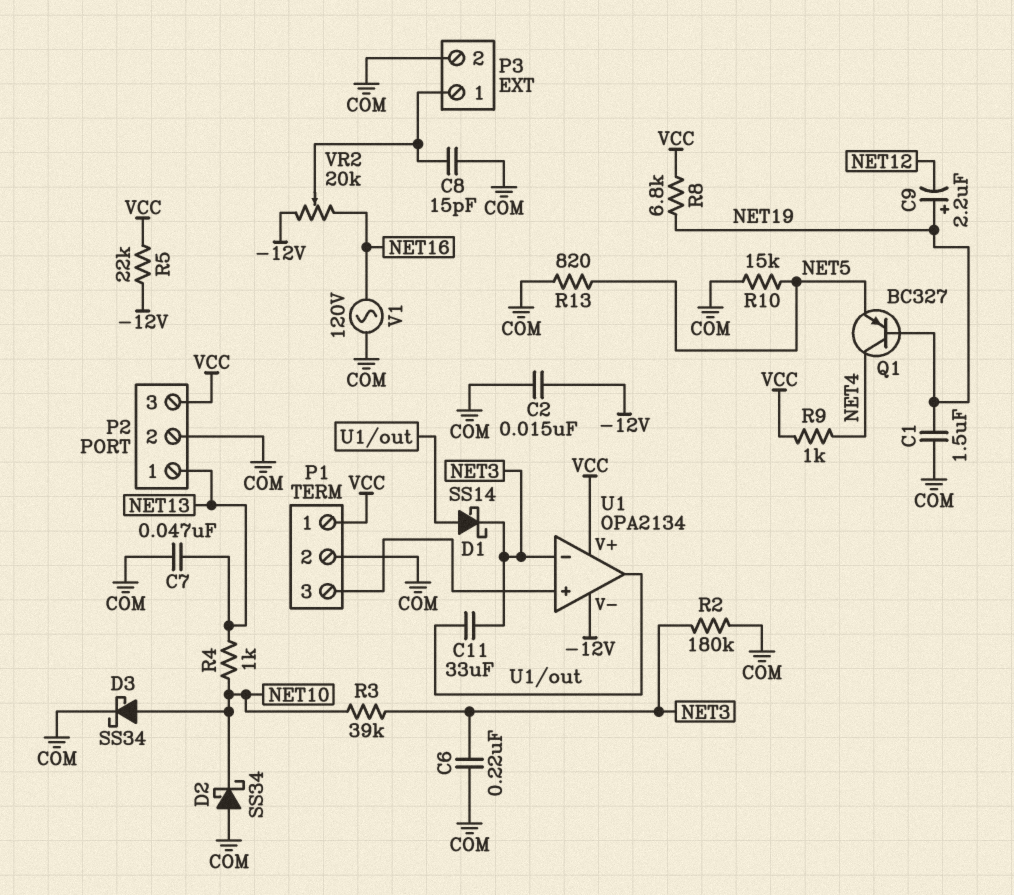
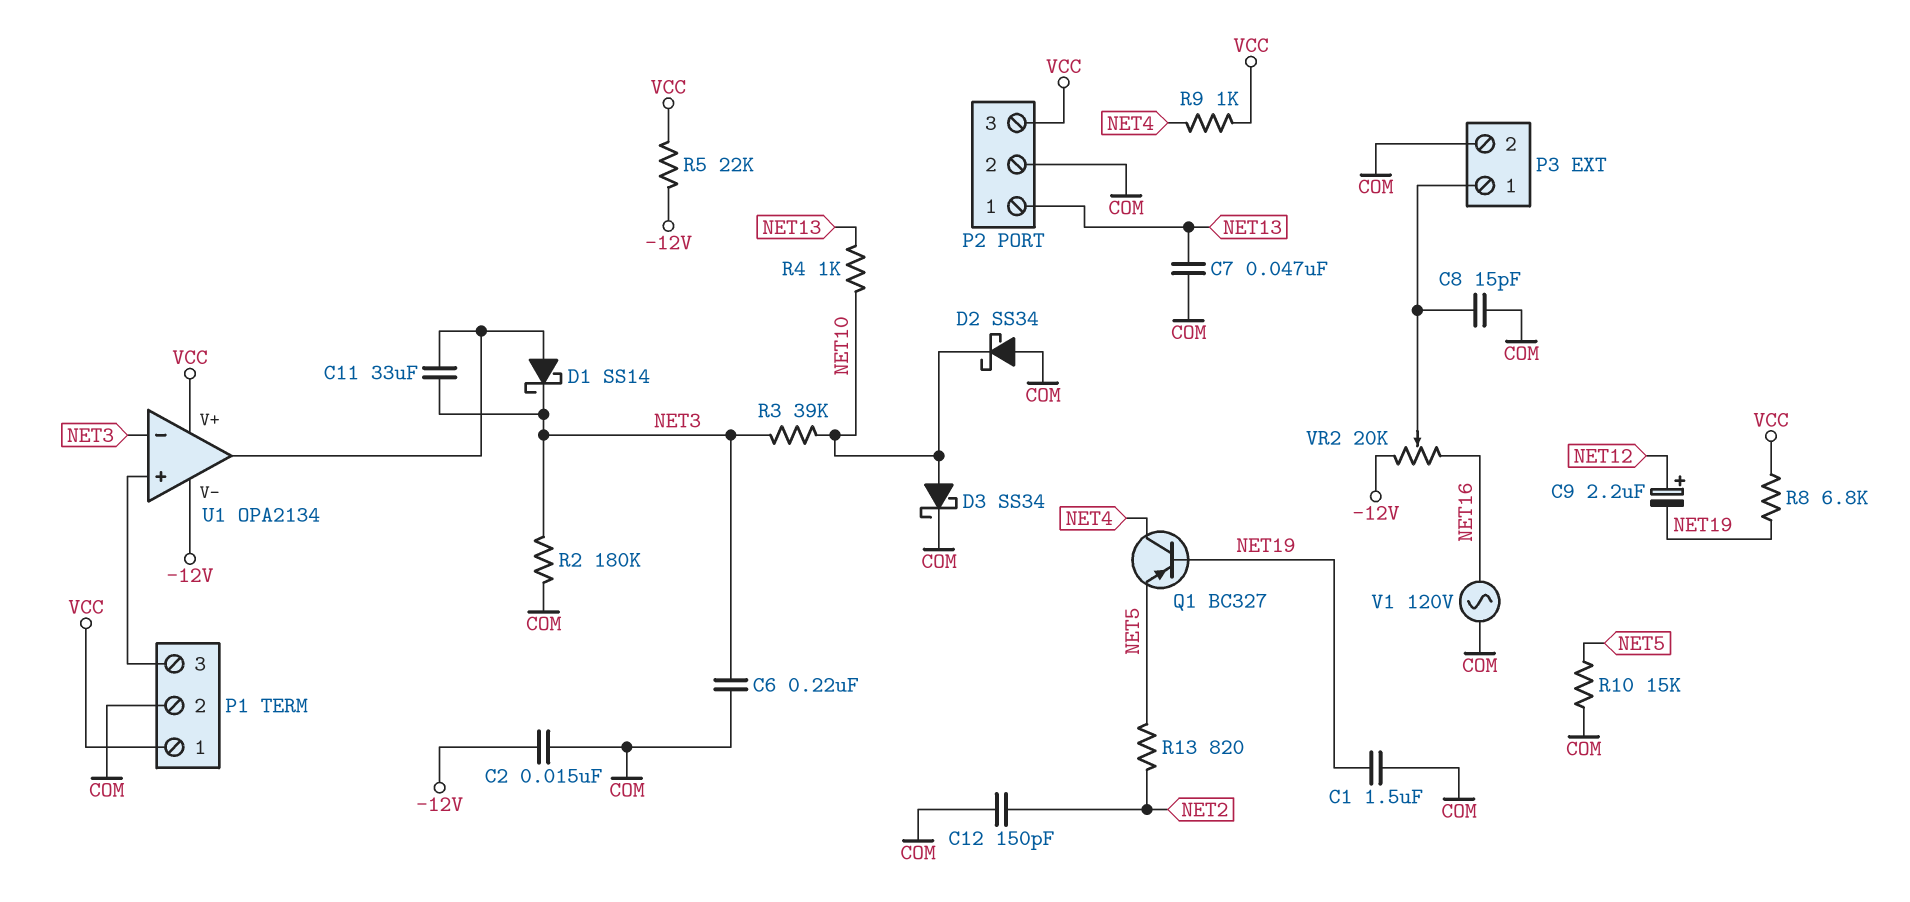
C9: 2.2uF (plus NET19, minus NET12) -> 2.2uF (plus NET12, minus NET19)
C12: none -> 150pF (COM, NET2)
R13: 820 (COM, NET5) -> 820 (NET2, NET5)

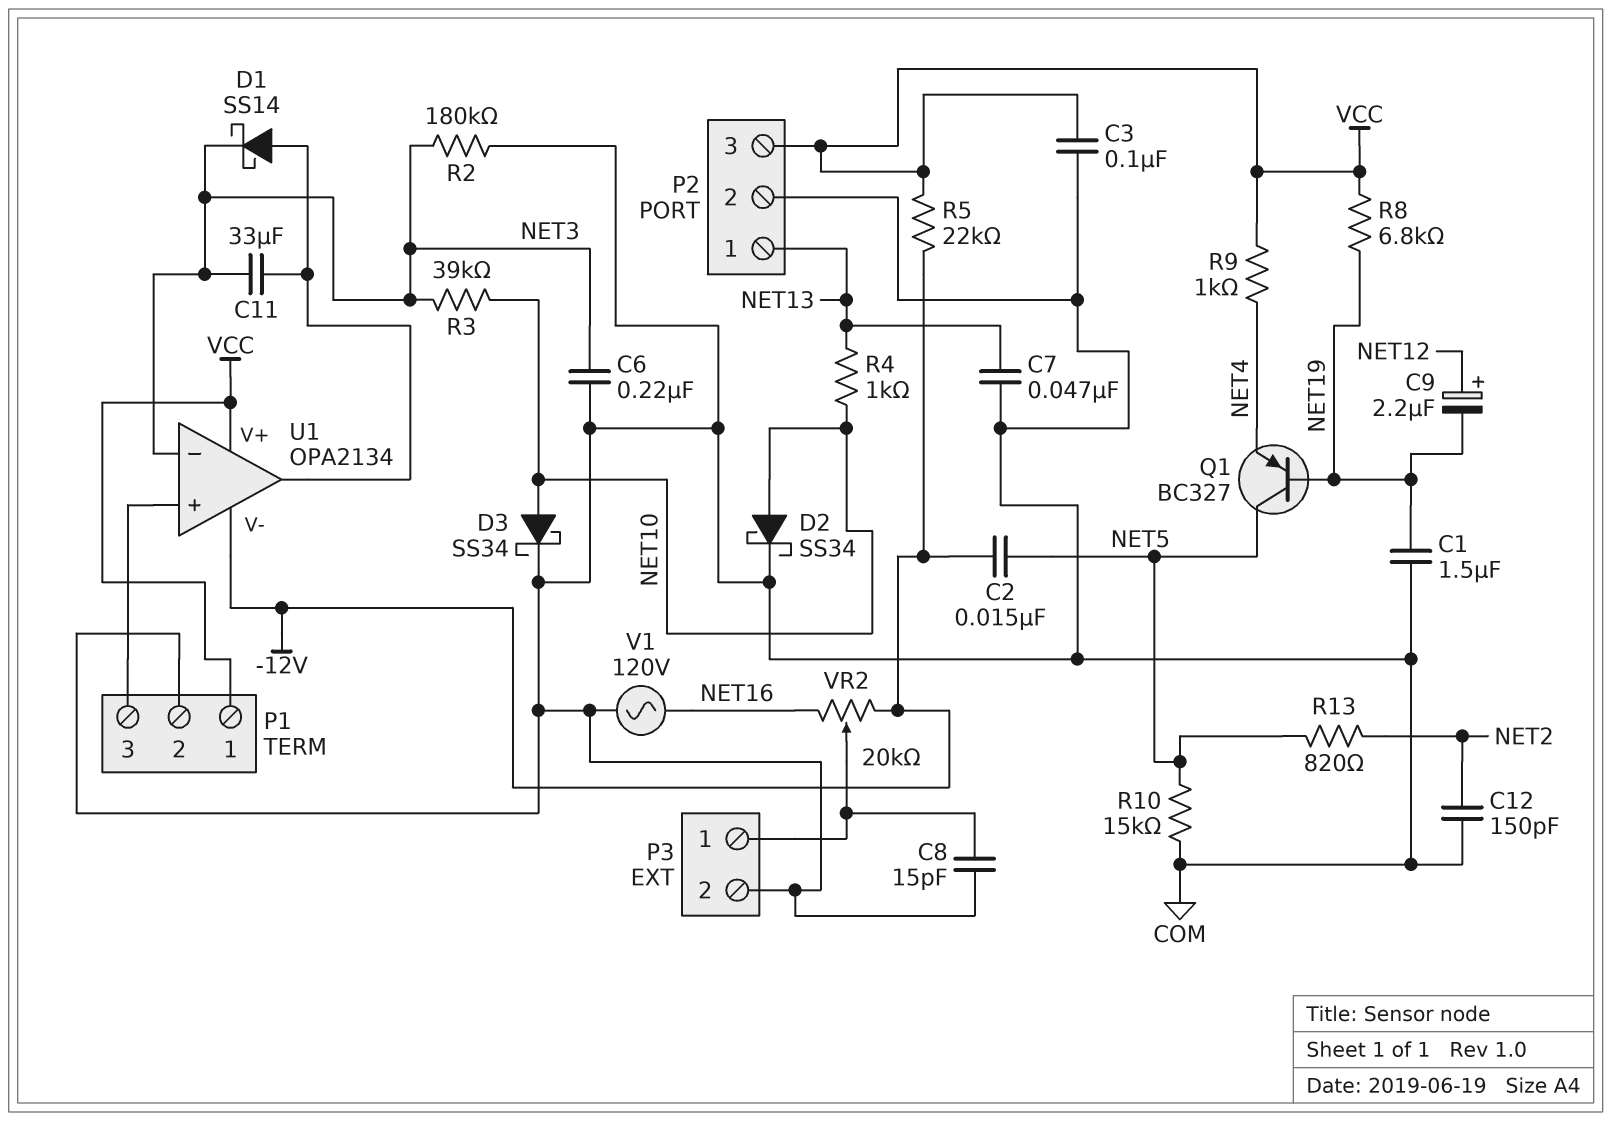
C2: 15nF (-12V, COM) -> 15nF (-12V, NET5)
C3: none -> 100nF (COM, VCC)
D2: schottky SS34 (A COM, K NET10) -> schottky SS34 (A NET10, K COM)
Q1: PNP BC327 (B NET19, C NET4, E NET5) -> PNP BC327 (B NET19, C NET5, E NET4)

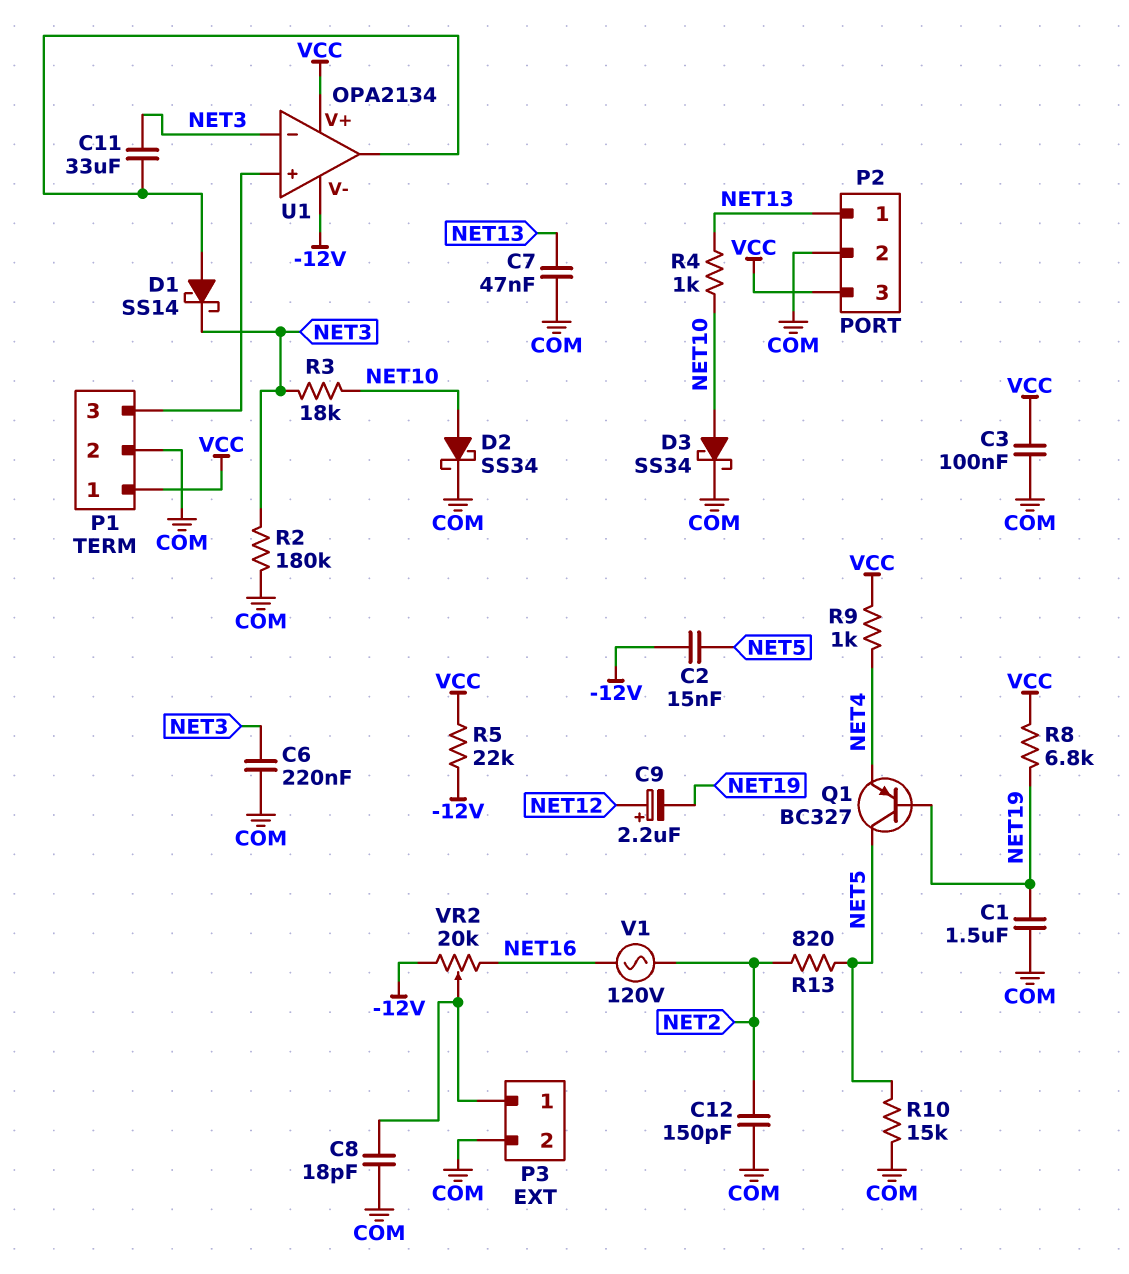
C8: 15pF (COM, P3/1) -> 18pF (COM, P3/1)
R3: 39k (NET3, NET10) -> 18k (NET3, NET10)
V1: AC 120V (COM, NET16) -> AC 120V (NET2, NET16)

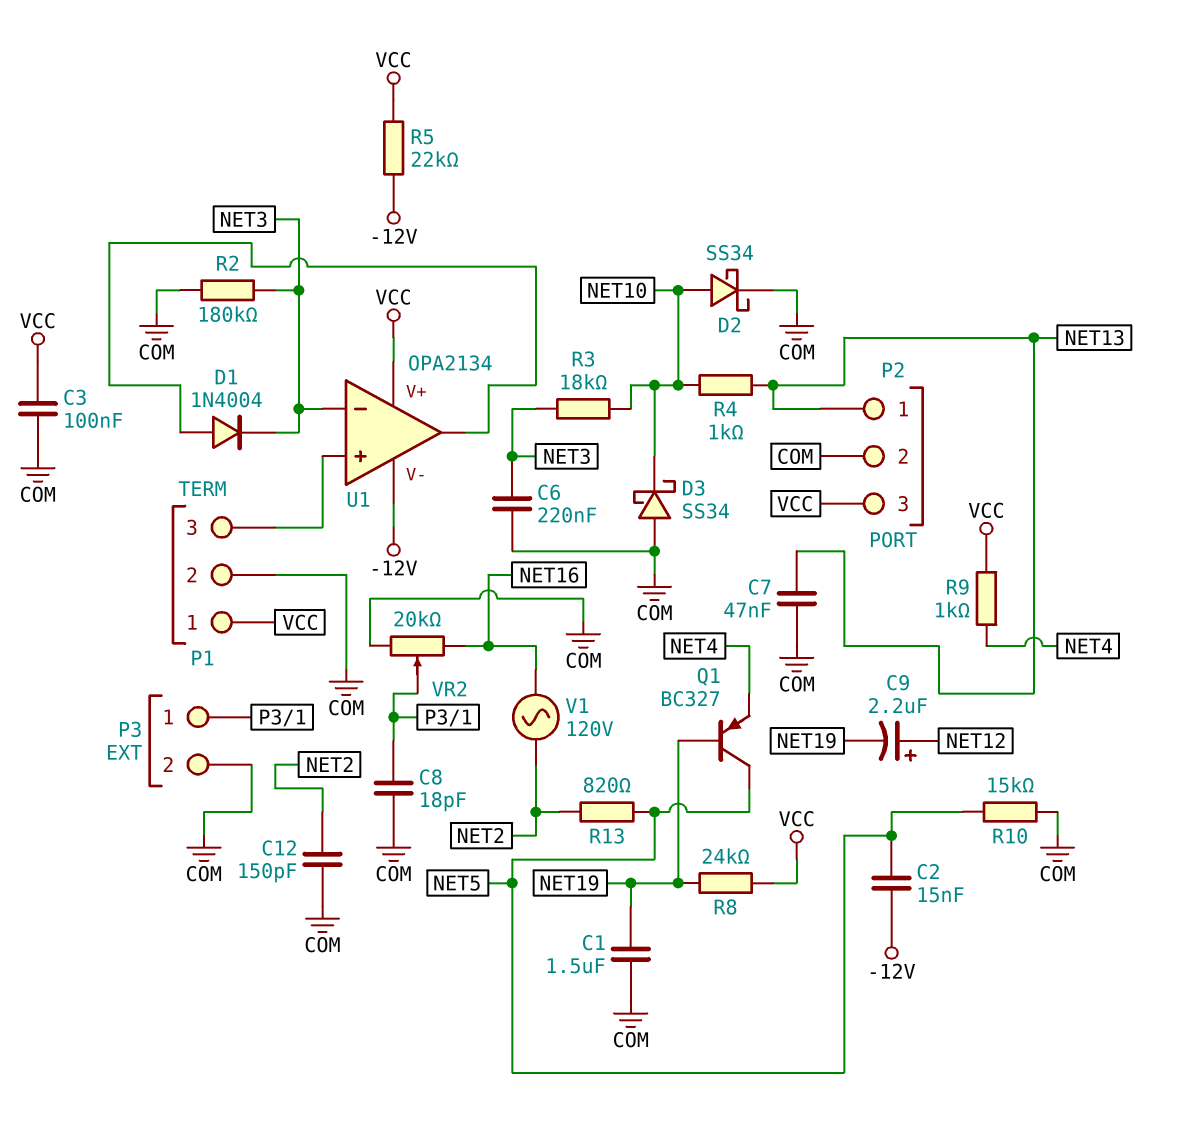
C11: 33uF (NET3, U1/out) -> none
D1: schottky SS14 (A U1/out, K NET3) -> diode 1N4004 (A U1/out, K NET3)
D3: schottky SS34 (A NET10, K COM) -> schottky SS34 (A COM, K NET10)
R8: 6.8k (NET19, VCC) -> 24k (NET19, VCC)
VR2: 20k (-12V, NET16, wiper P3/1) -> 20k (COM, NET16, wiper P3/1)

